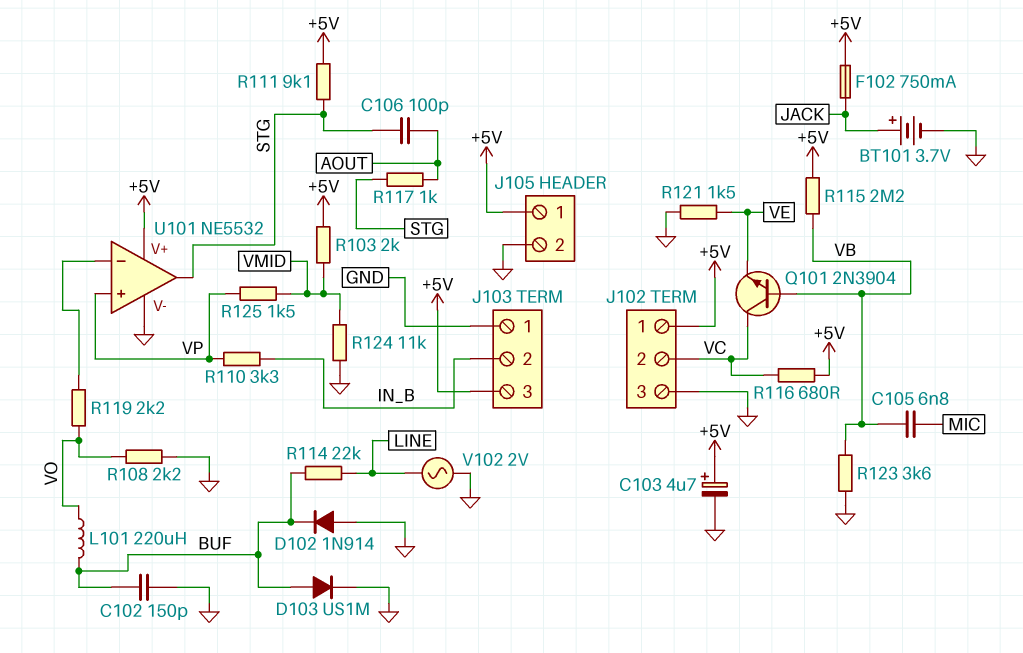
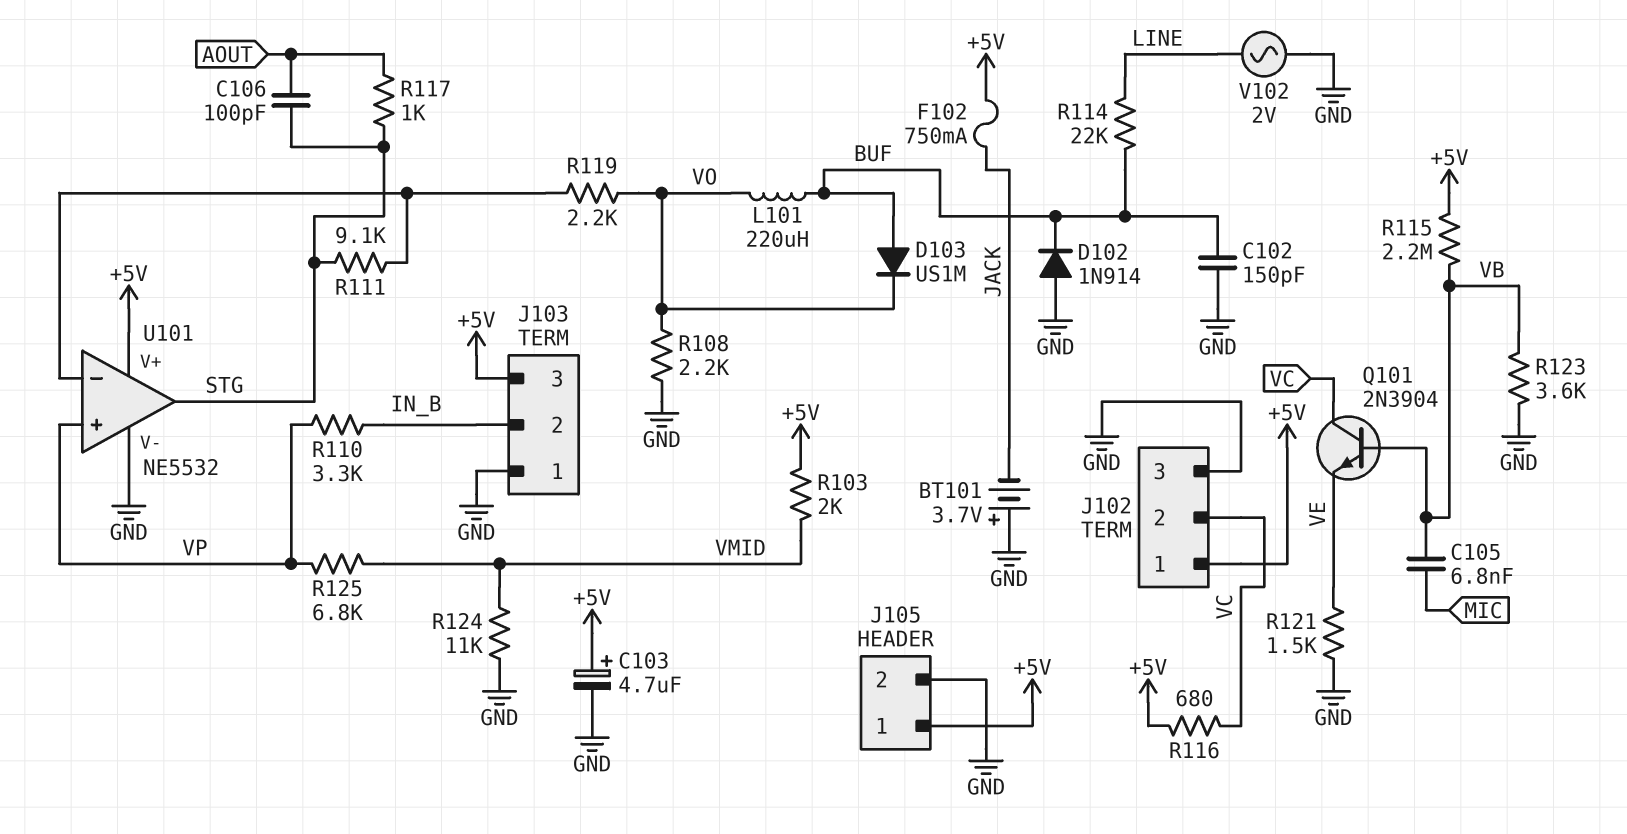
BT101: 3.7V (plus JACK, minus GND) -> 3.7V (plus GND, minus JACK)
D103: diode US1M (A BUF, K GND) -> diode US1M (A BUF, K VO)
R111: 9.1k (+5V, STG) -> 9.1k (STG, U101/in-)
R125: 1.5k (VMID, VP) -> 6.8k (VMID, VP)

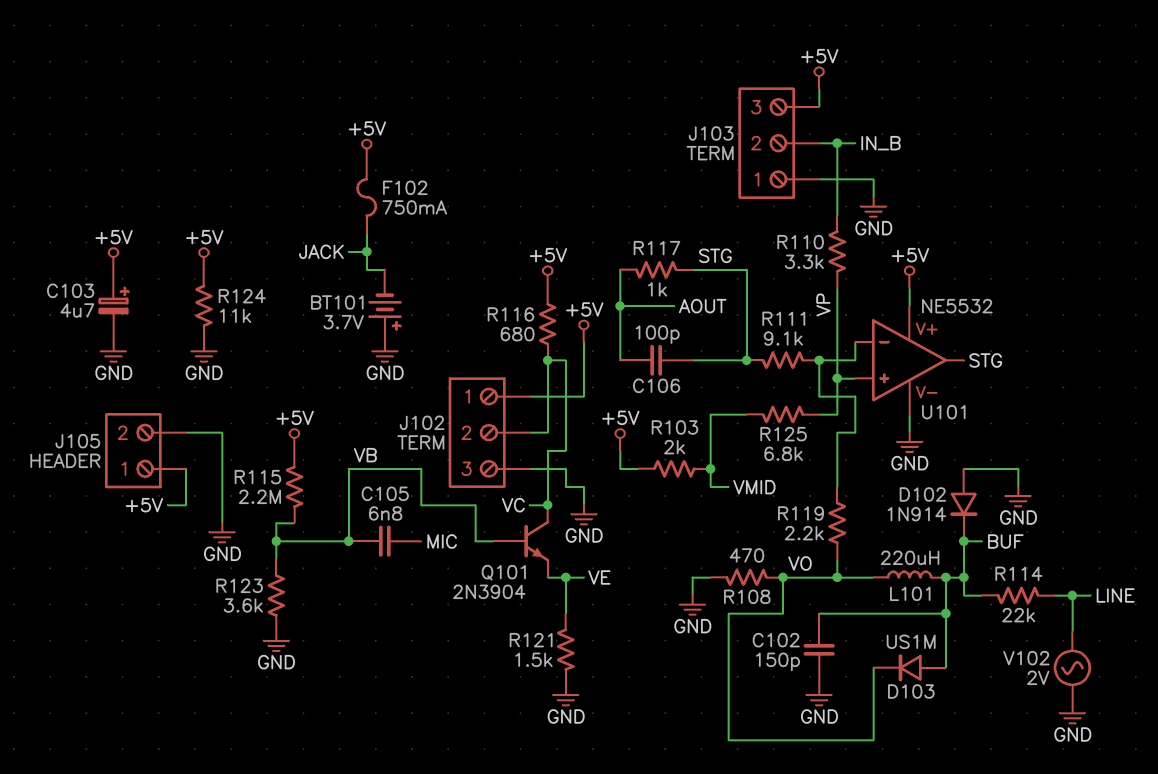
R108: 2.2k (GND, VO) -> 470 (GND, VO)
R124: 11k (GND, VMID) -> 11k (+5V, GND)

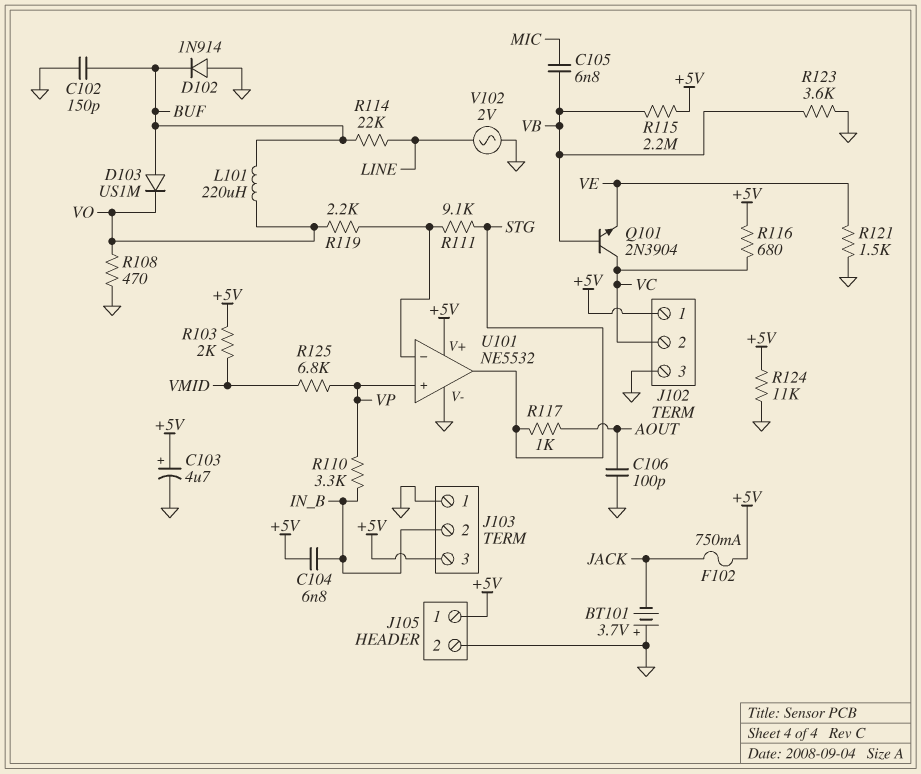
C104: none -> 6.8nF (+5V, IN_B)
C106: 100pF (AOUT, STG) -> 100pF (AOUT, GND)

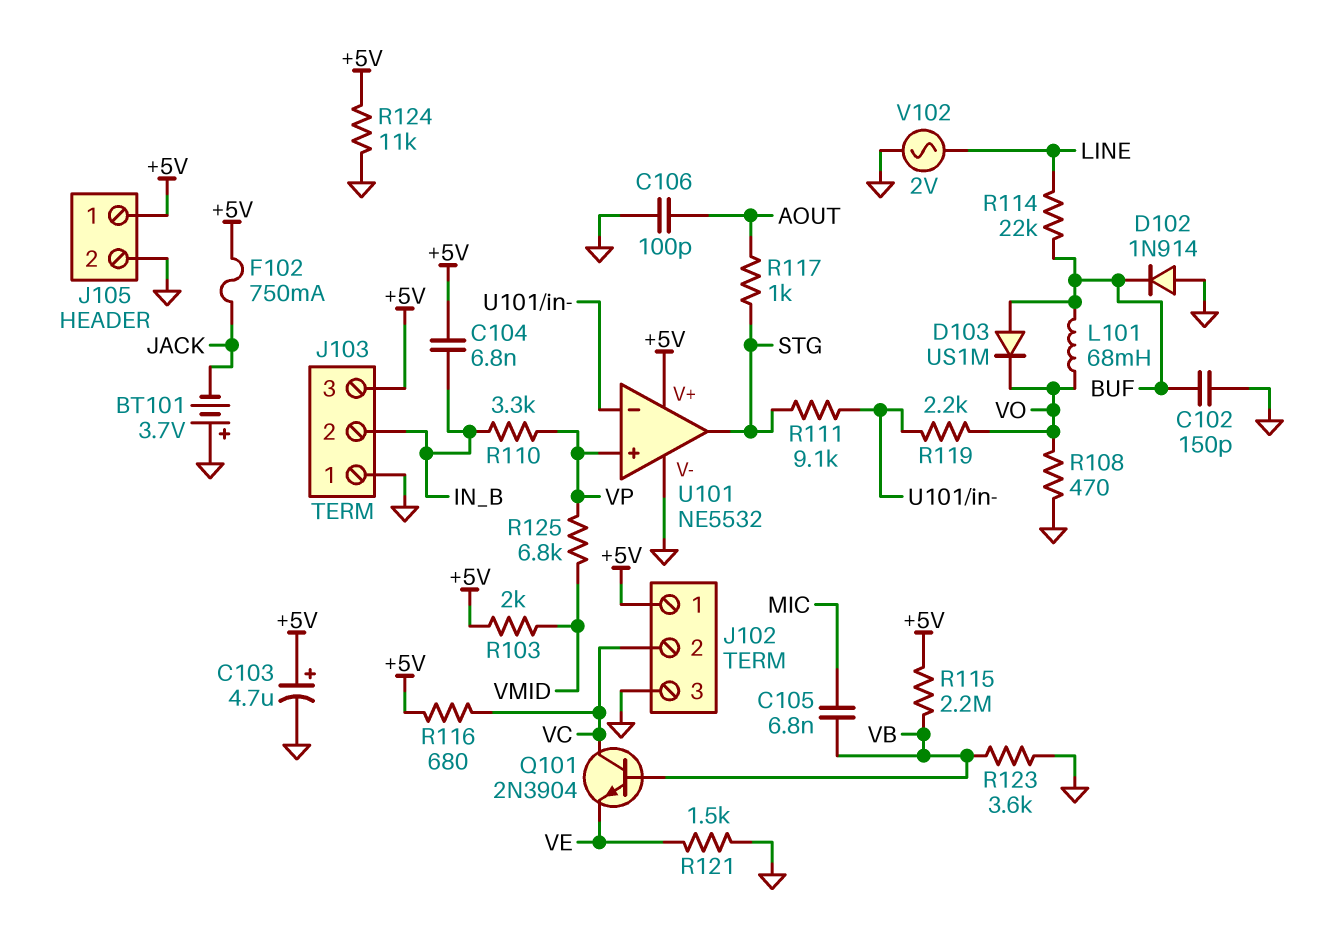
L101: 220uH (BUF, VO) -> 68mH (BUF, VO)

